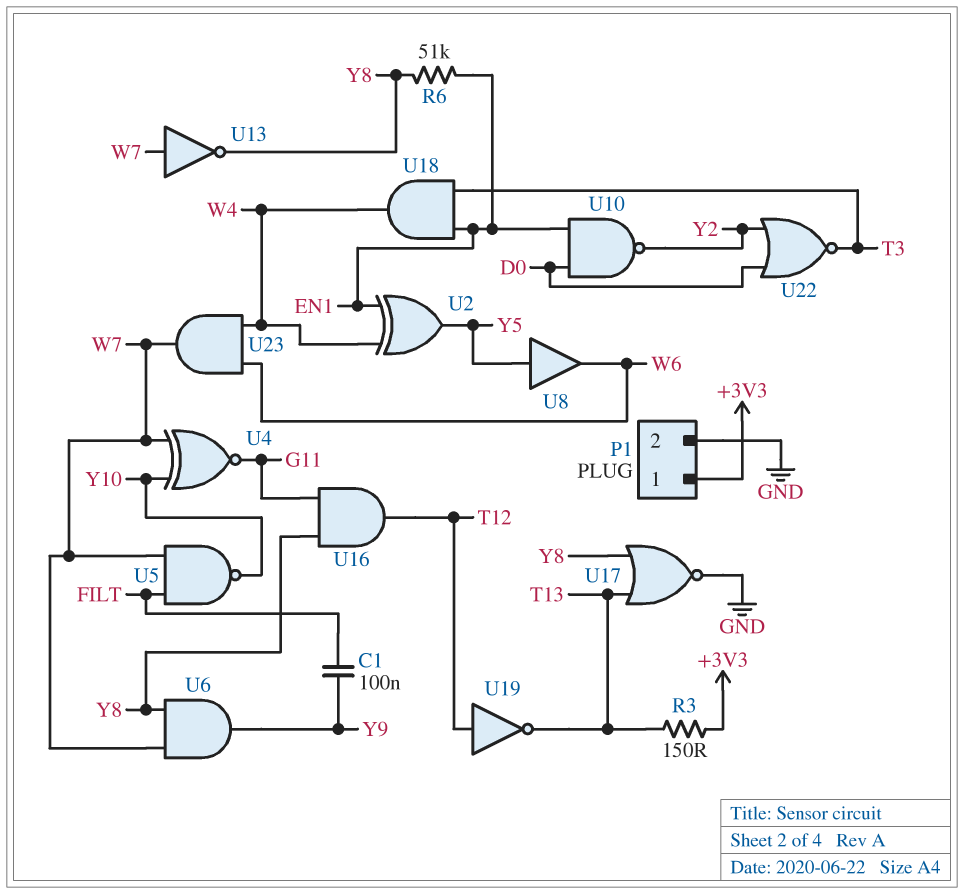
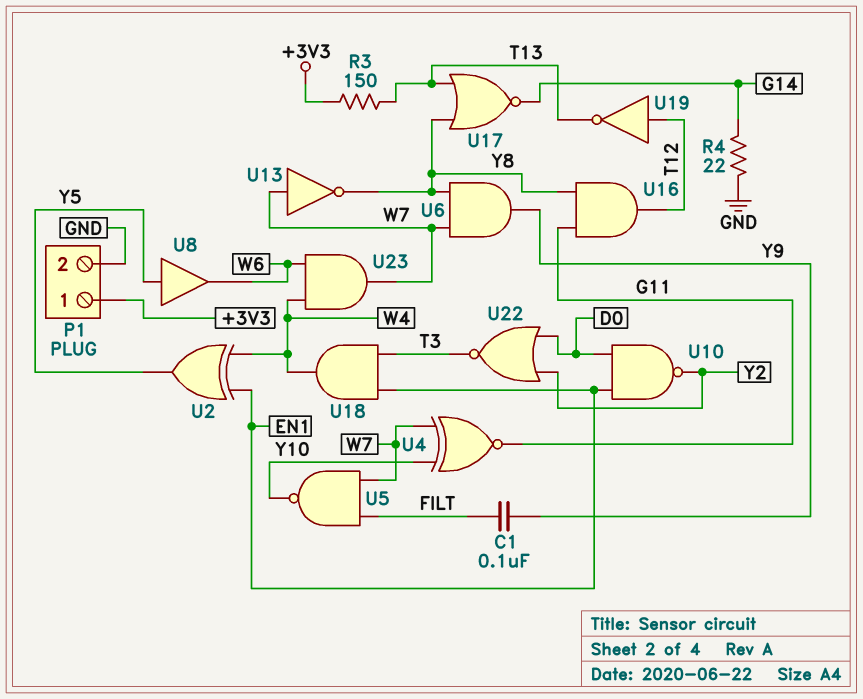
R4: none -> 22 (G14, GND)
R6: 51k (EN1, Y8) -> none
U17: NOR (in T13, in Y8, out GND) -> NOR (in T13, in Y8, out G14)

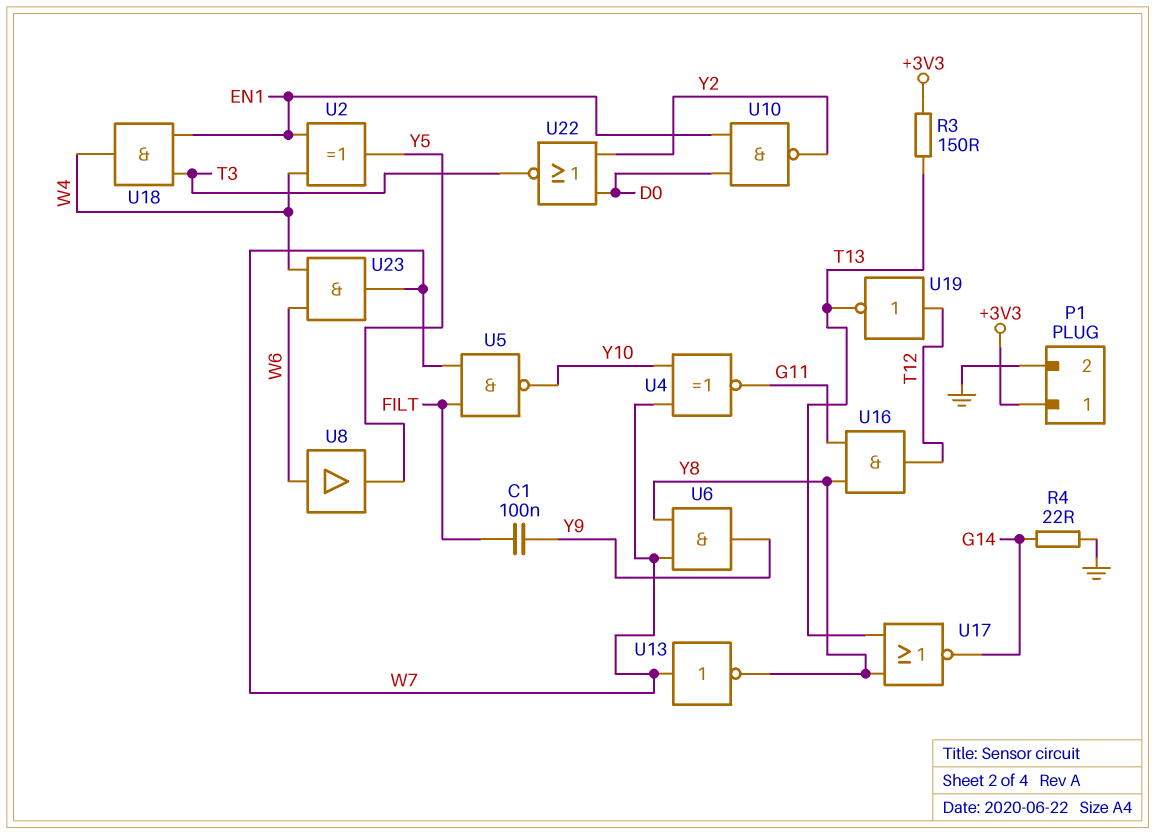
U8: buffer (in Y5, out W6) -> buffer (in W6, out Y5)

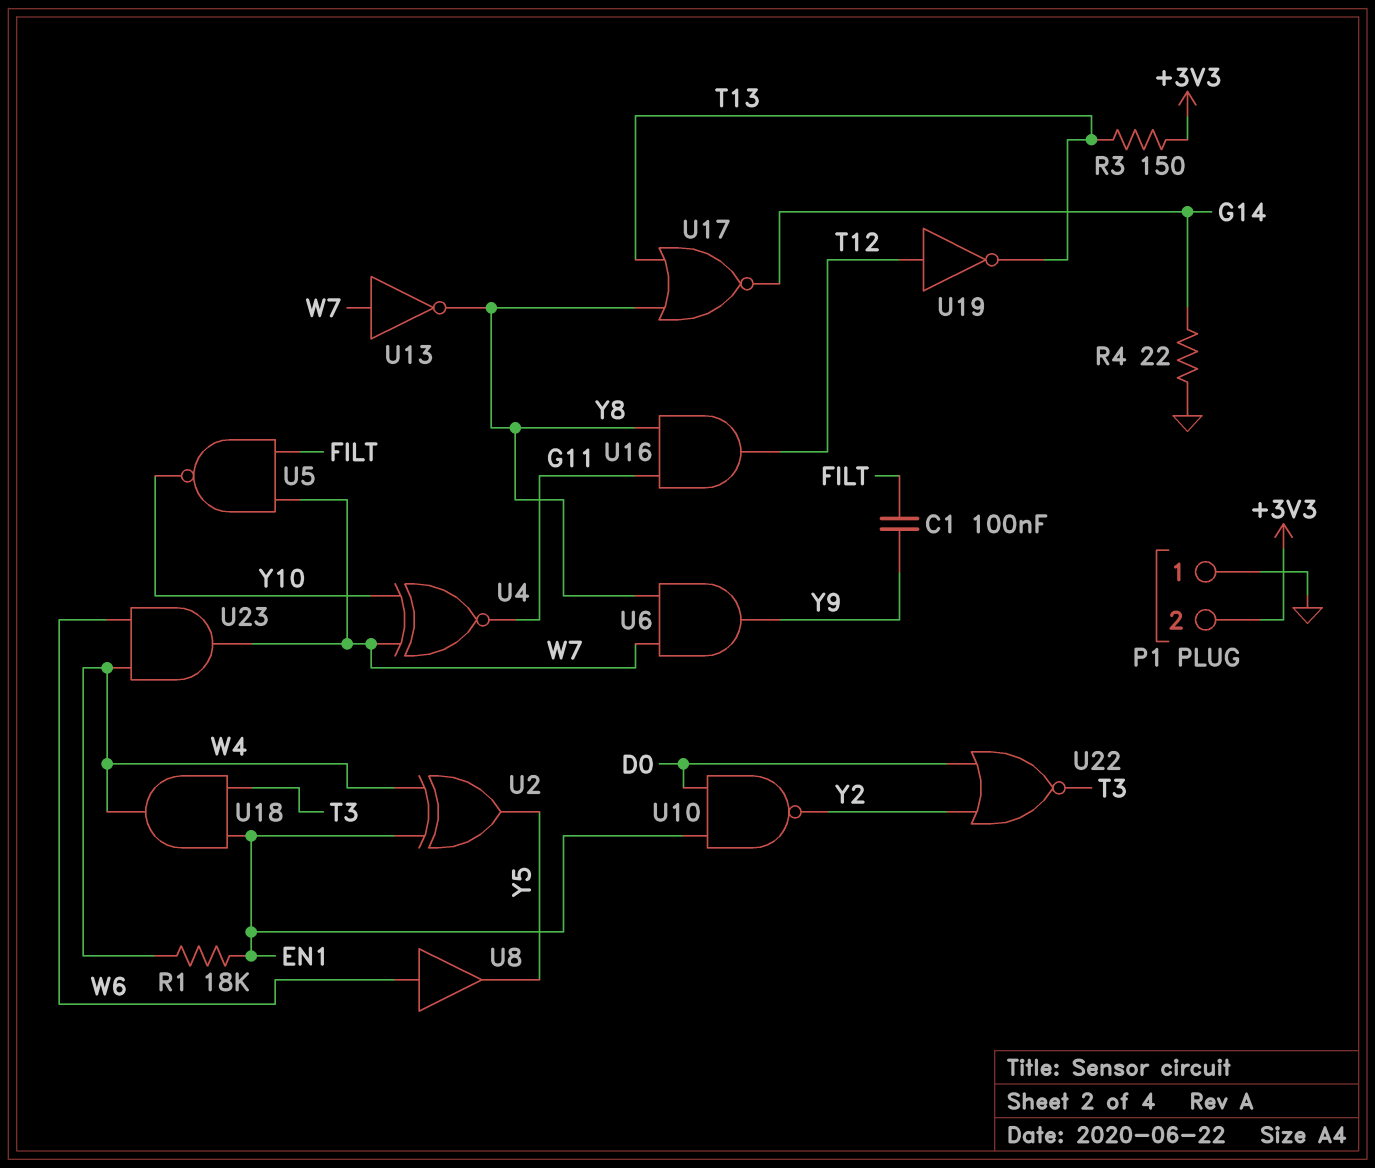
P1 pin 1: +3V3 -> GND
P1 pin 2: GND -> +3V3
R1: none -> 18k (EN1, W4)

